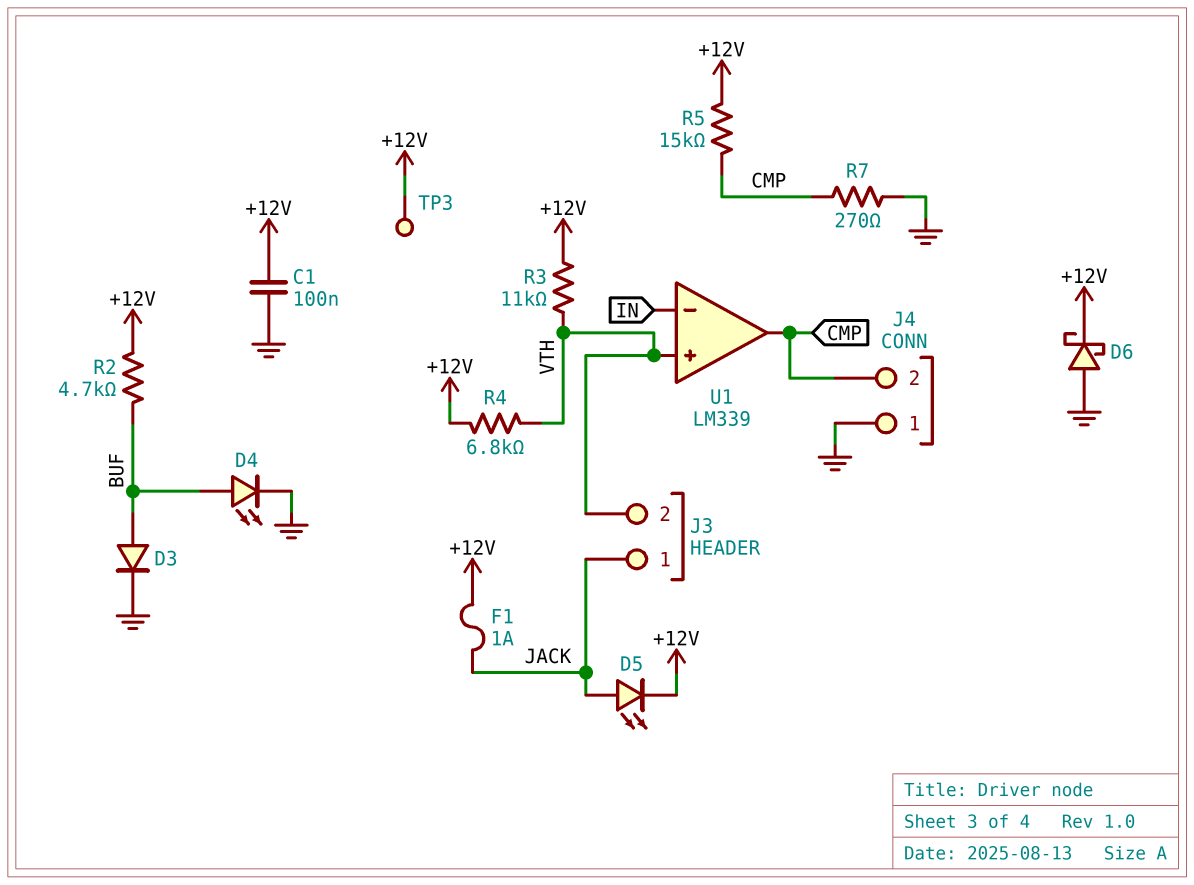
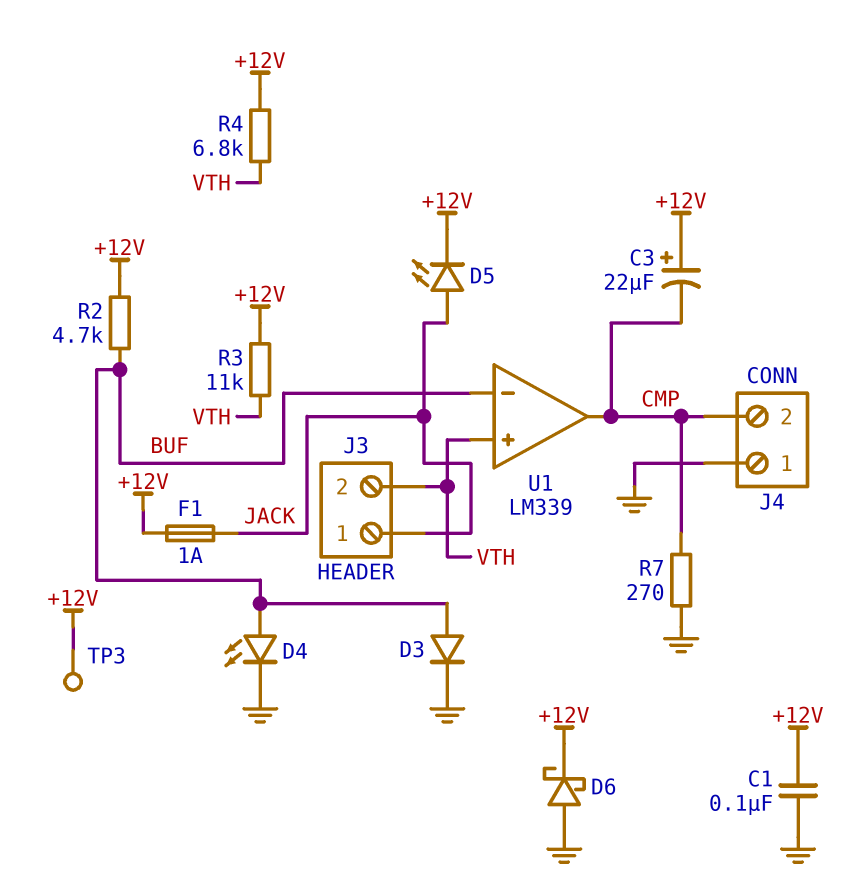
C3: none -> 22uF (plus +12V, minus CMP)
R5: 15k (+12V, CMP) -> none
U1 pin in-: IN -> BUF

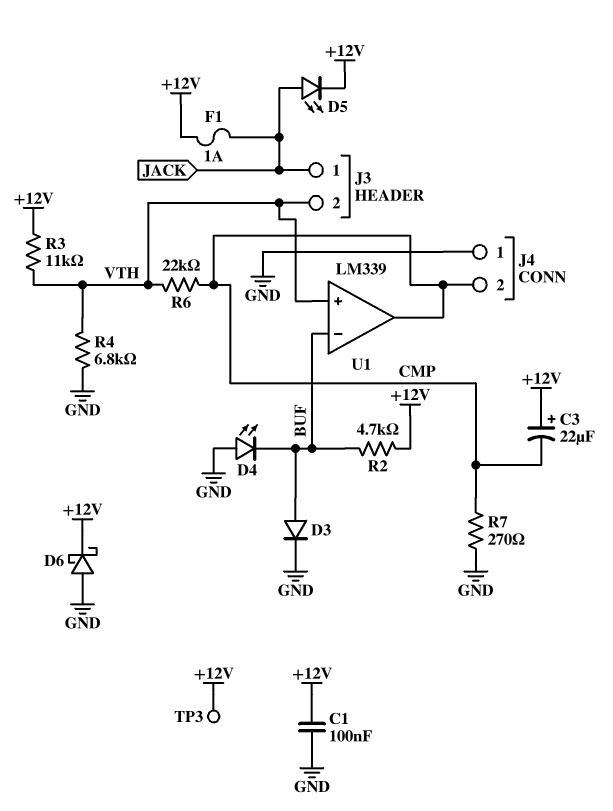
D4: LED (A BUF, K GND) -> LED (A GND, K BUF)
R4: 6.8k (+12V, VTH) -> 6.8k (GND, VTH)
R6: none -> 22k (CMP, VTH)

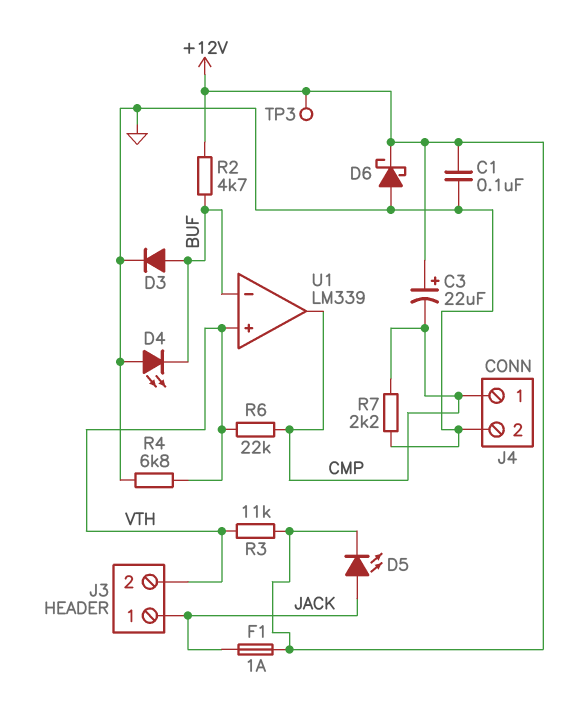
J4 pin 1: GND -> CMP
J4 pin 2: CMP -> GND
R7: 270 (CMP, GND) -> 2.2k (CMP, GND)

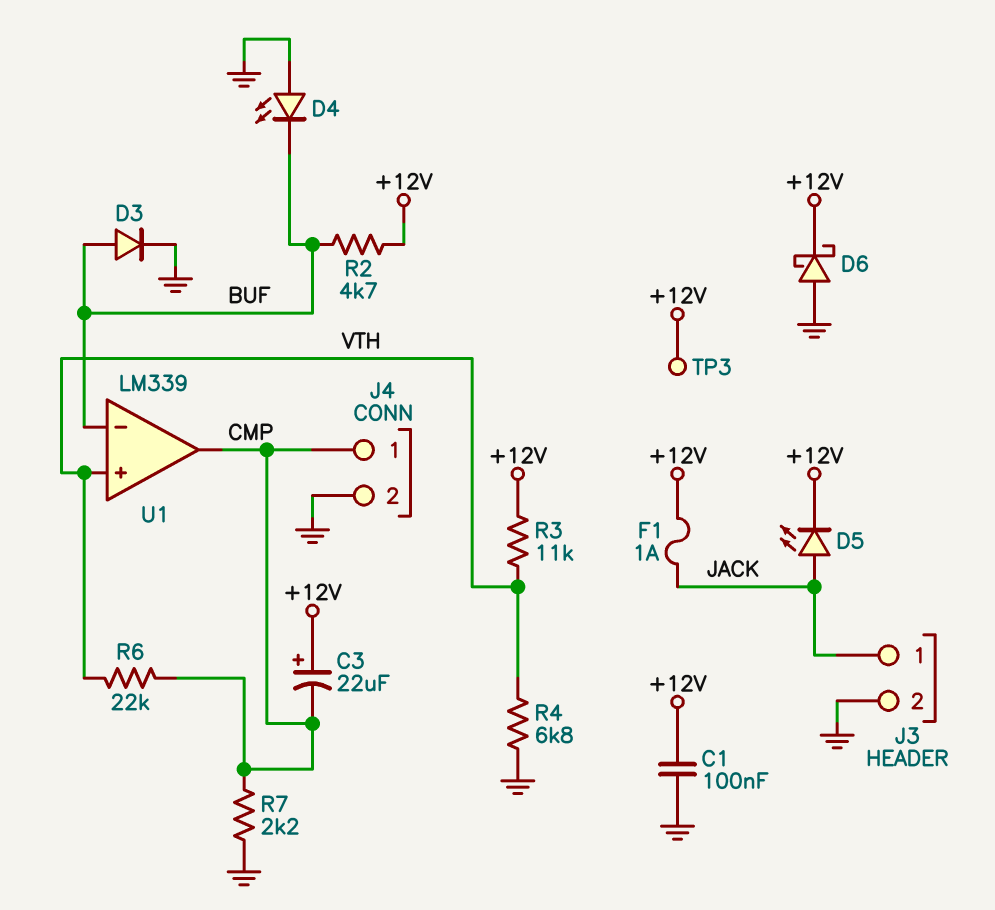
J3 pin 2: VTH -> GND

